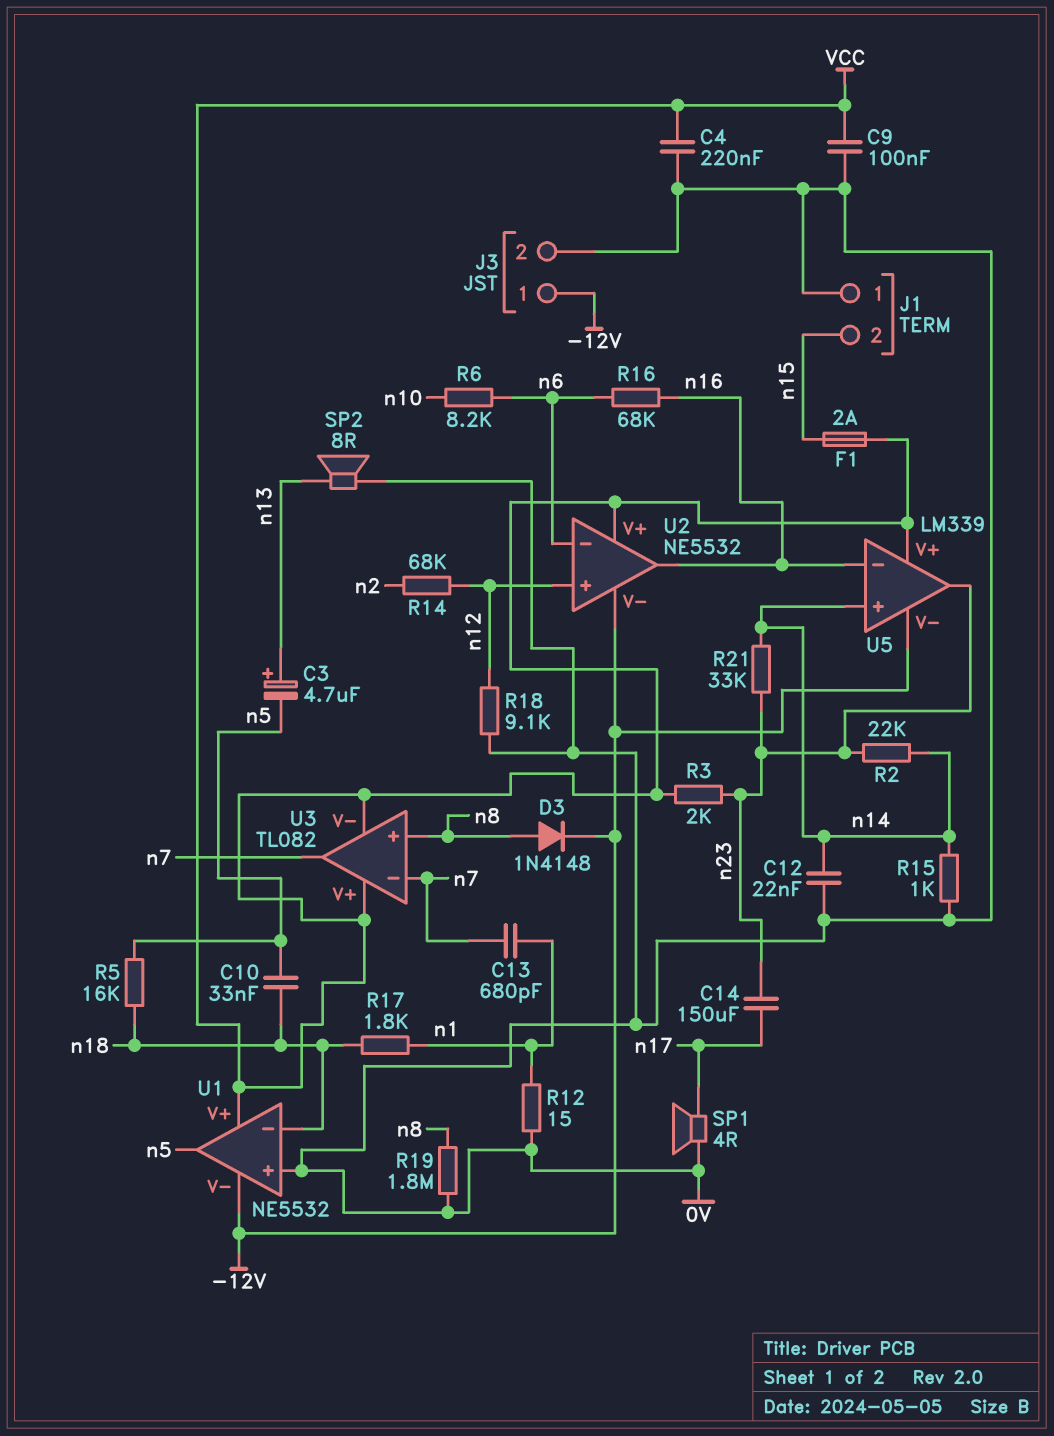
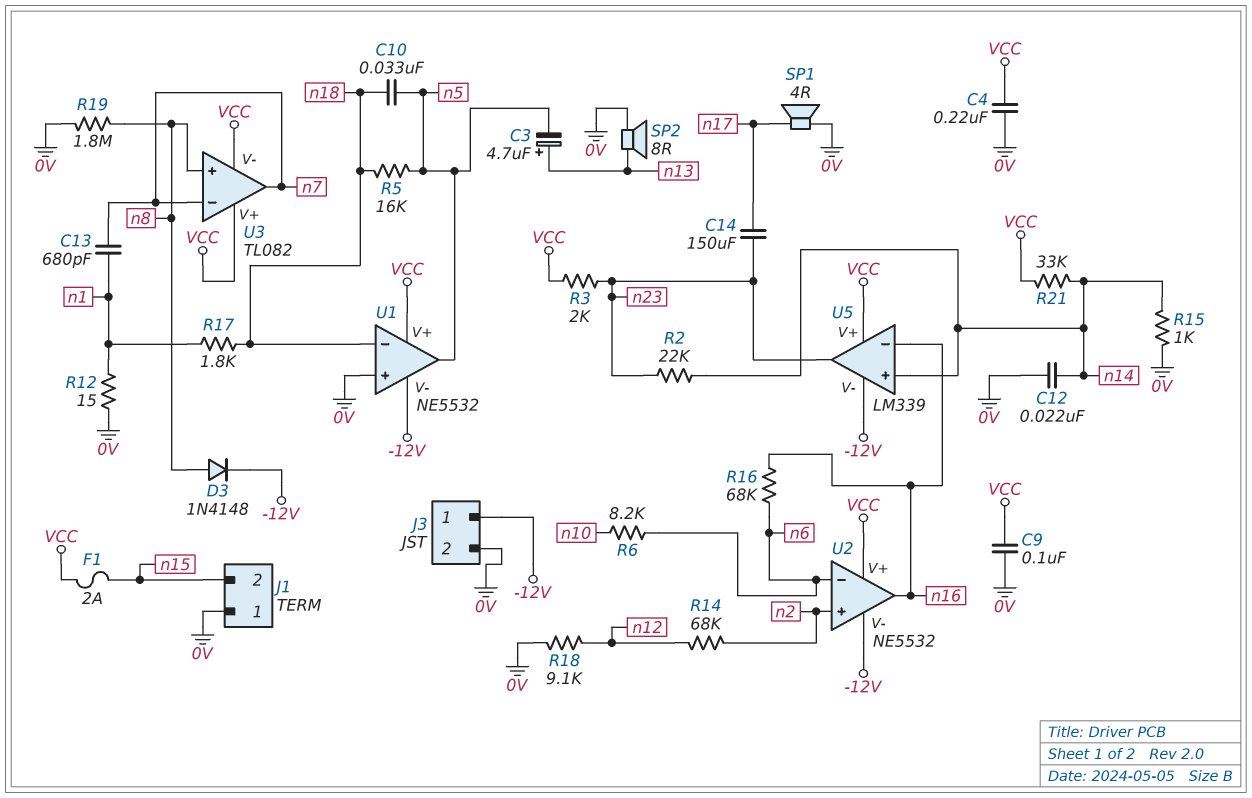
R21: 33k (n14, n23) -> 33k (VCC, n14)
U2 pin in+: n12 -> n2

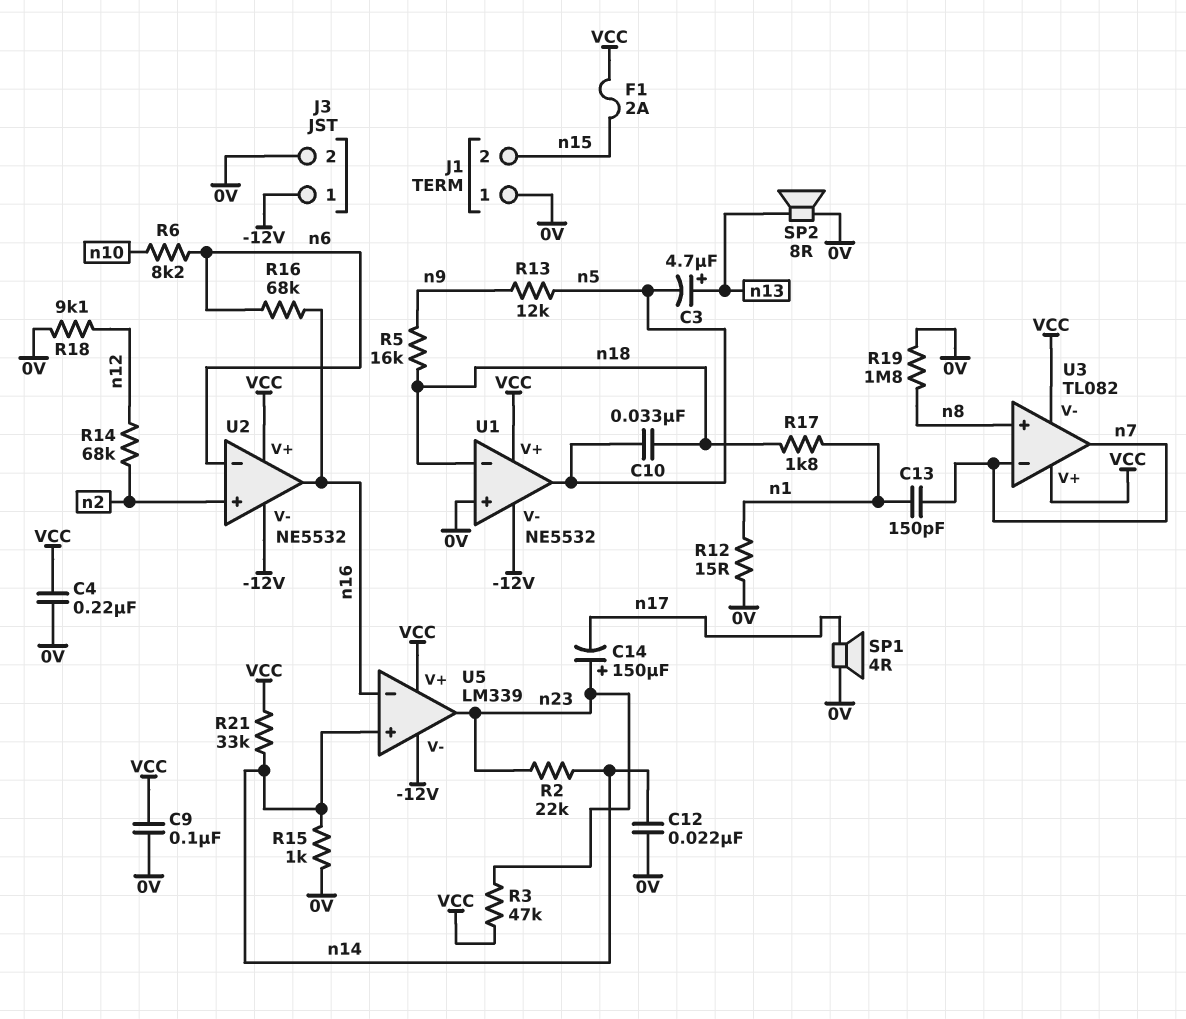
C13: 680pF (n1, n7) -> 150pF (n1, n7)
C14: 150uF (n17, n23) -> 150uF (plus n23, minus n17)
D3: diode 1N4148 (A n8, K -12V) -> none
R3: 2k (VCC, n23) -> 47k (VCC, n23)
R5: 16k (n5, n18) -> 16k (n9, n18)
R13: none -> 12k (n5, n9)

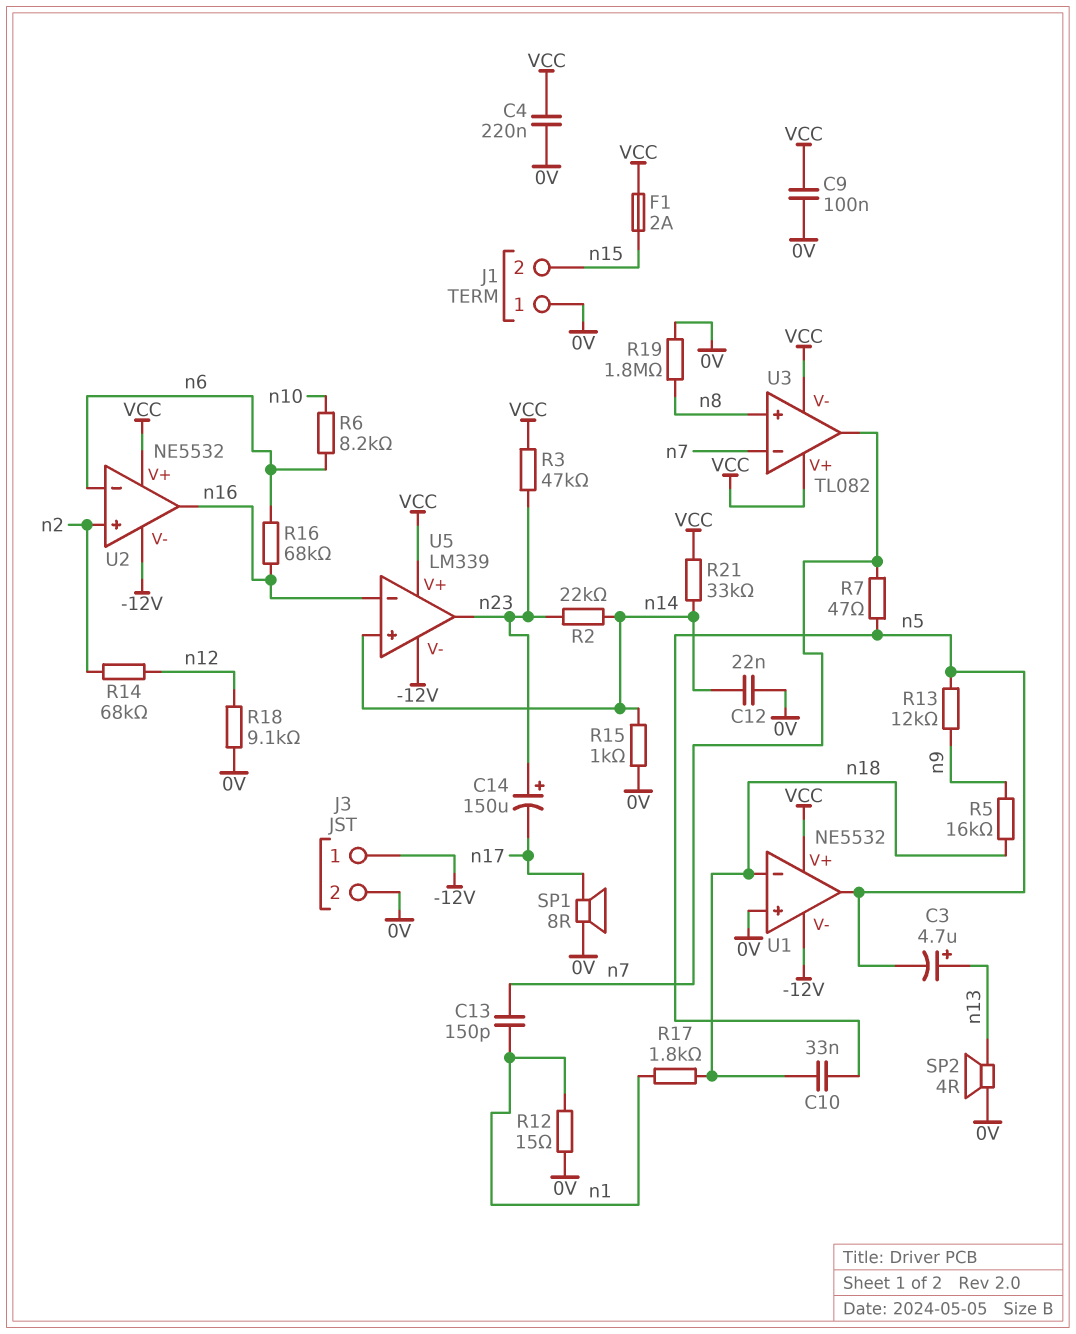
R7: none -> 47 (n5, n7)
SP1: speaker 4R (0V, n17) -> speaker 8R (0V, n17)
SP2: speaker 8R (0V, n13) -> speaker 4R (0V, n13)

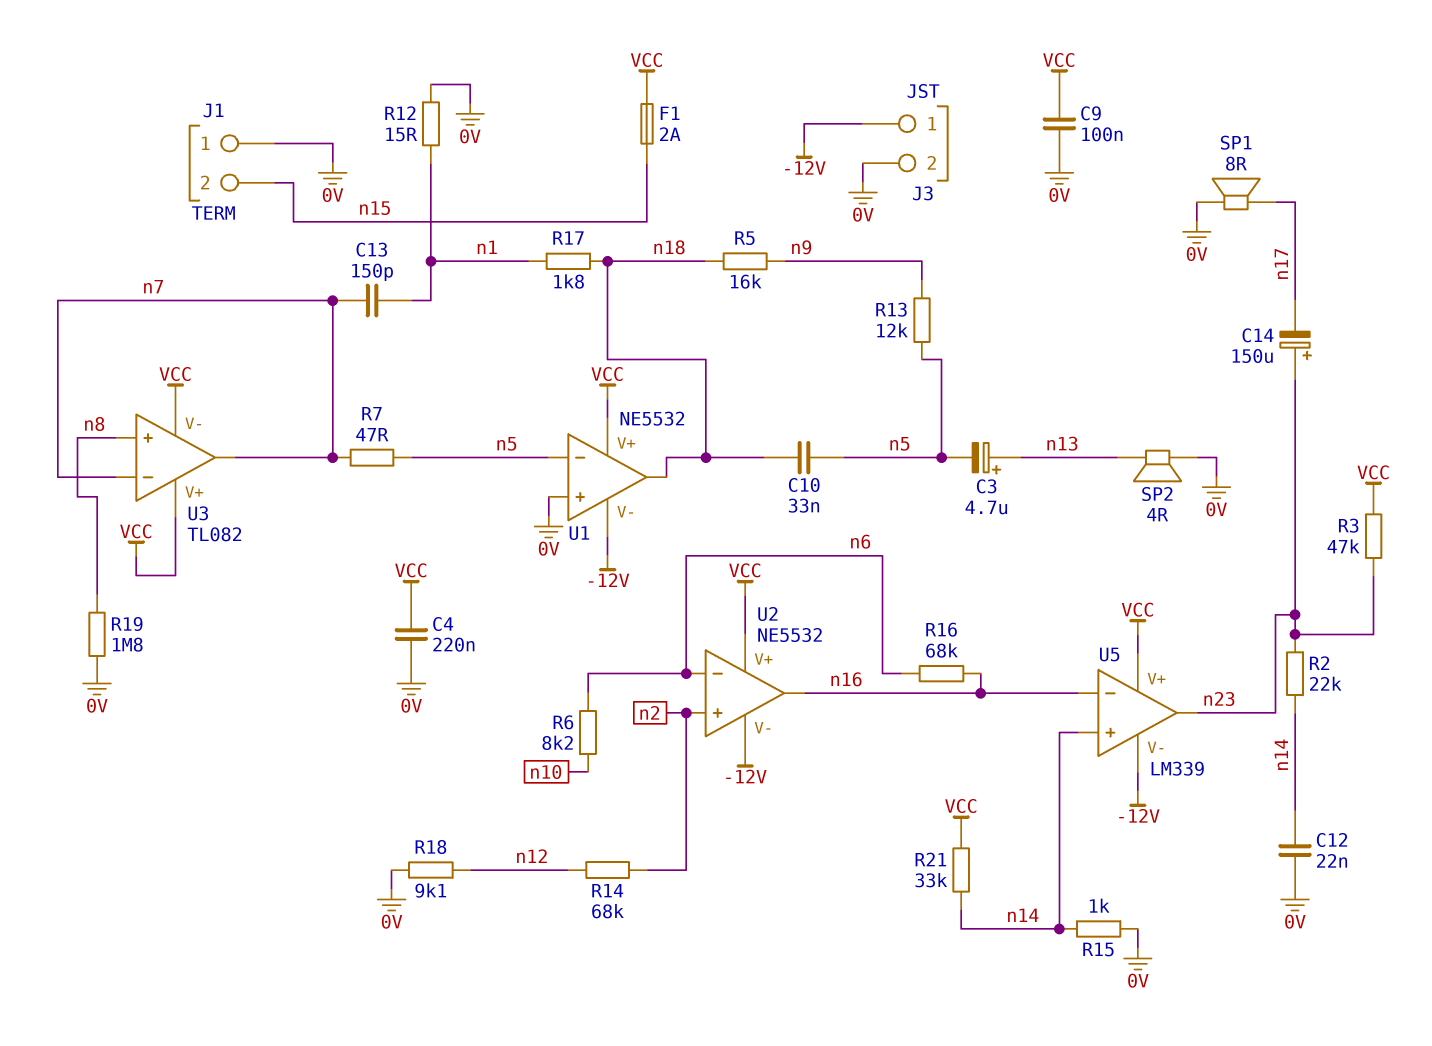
U1 pin in-: n18 -> n5
U1 pin out: n5 -> n18

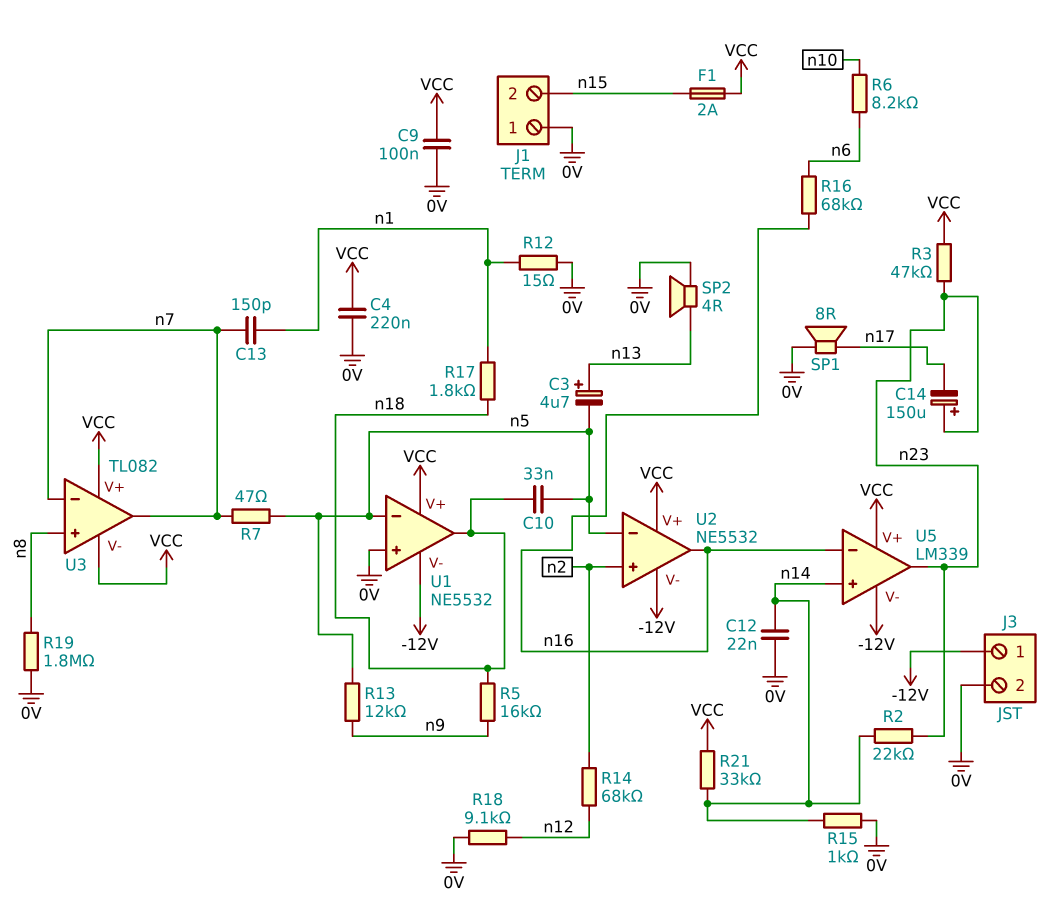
U2 pin in-: n6 -> n5

